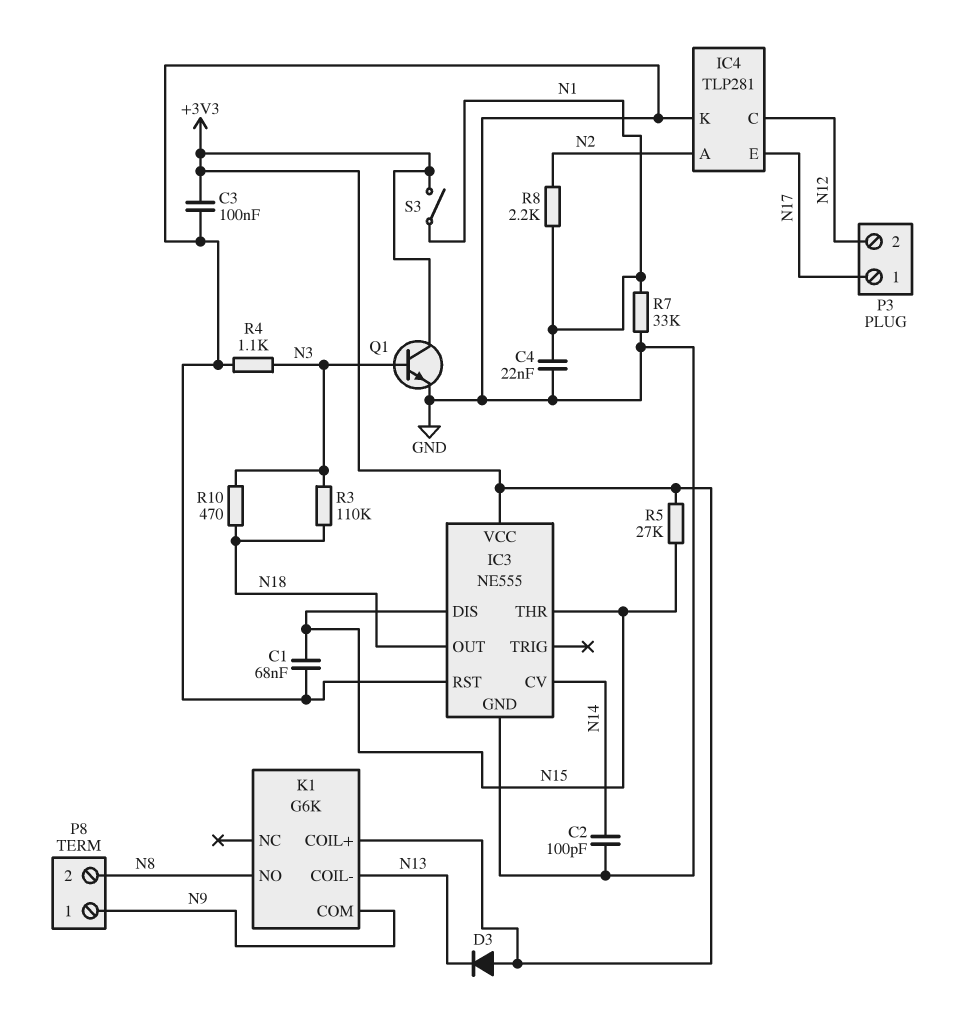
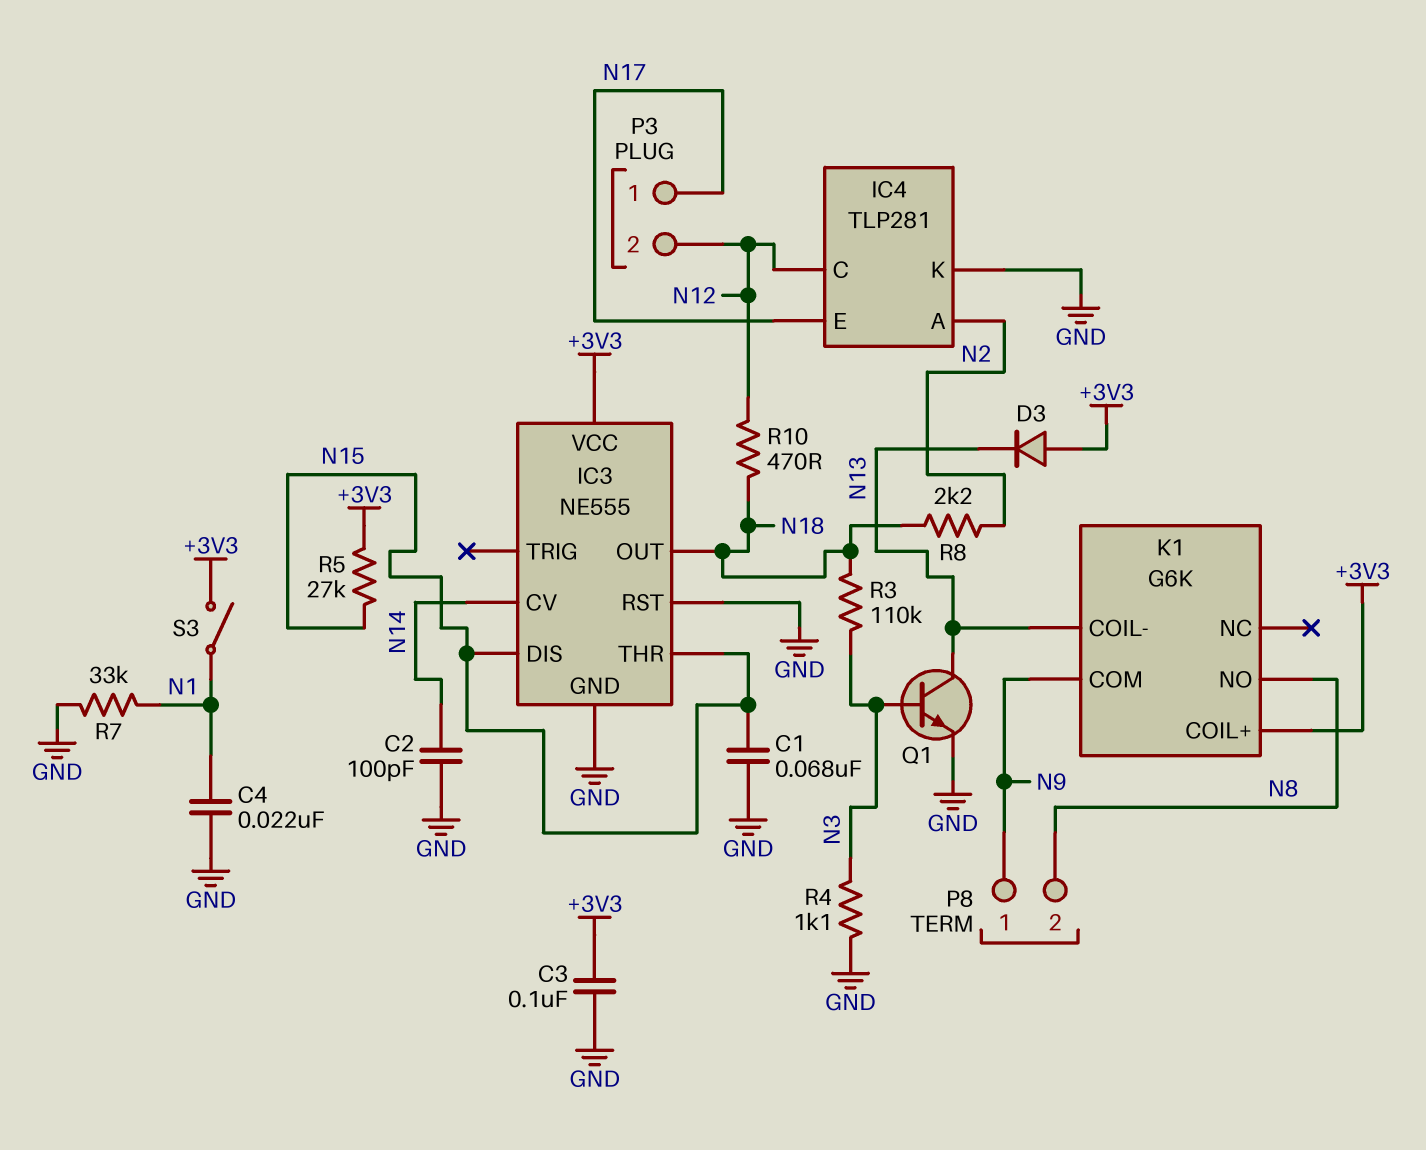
Q1: NPN (B N3, C +3V3, E GND) -> NPN (B N3, C N13, E GND)
R8: 2.2k (N1, N2) -> 2.2k (N2, N18)
R10: 470 (N3, N18) -> 470 (N12, N18)

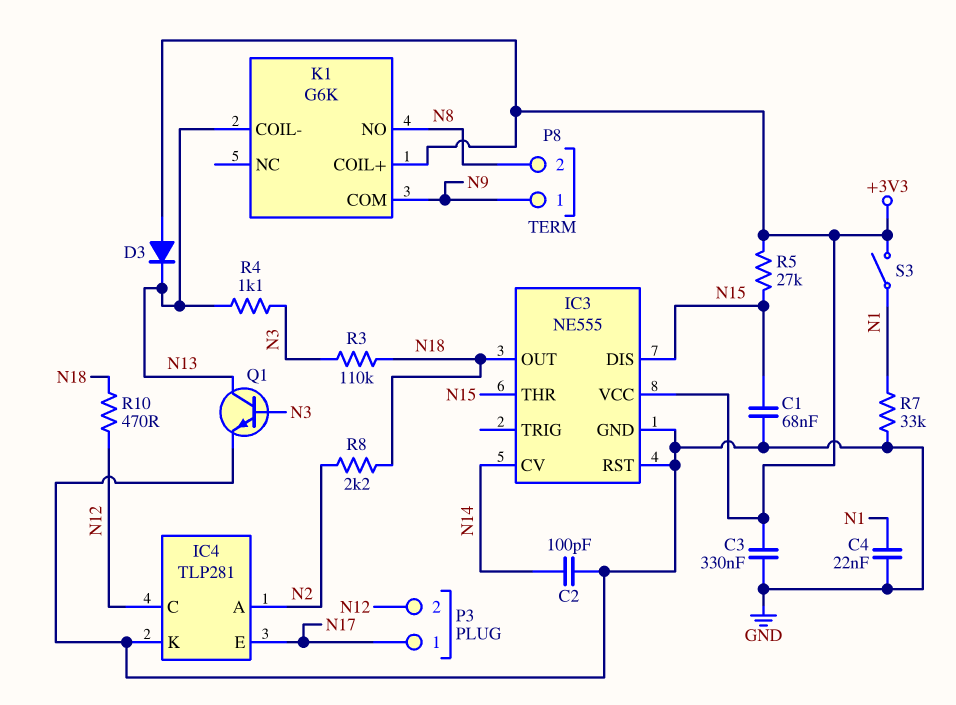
C3: 100nF (+3V3, GND) -> 330nF (+3V3, GND)
R4: 1.1k (GND, N3) -> 1.1k (N3, N13)

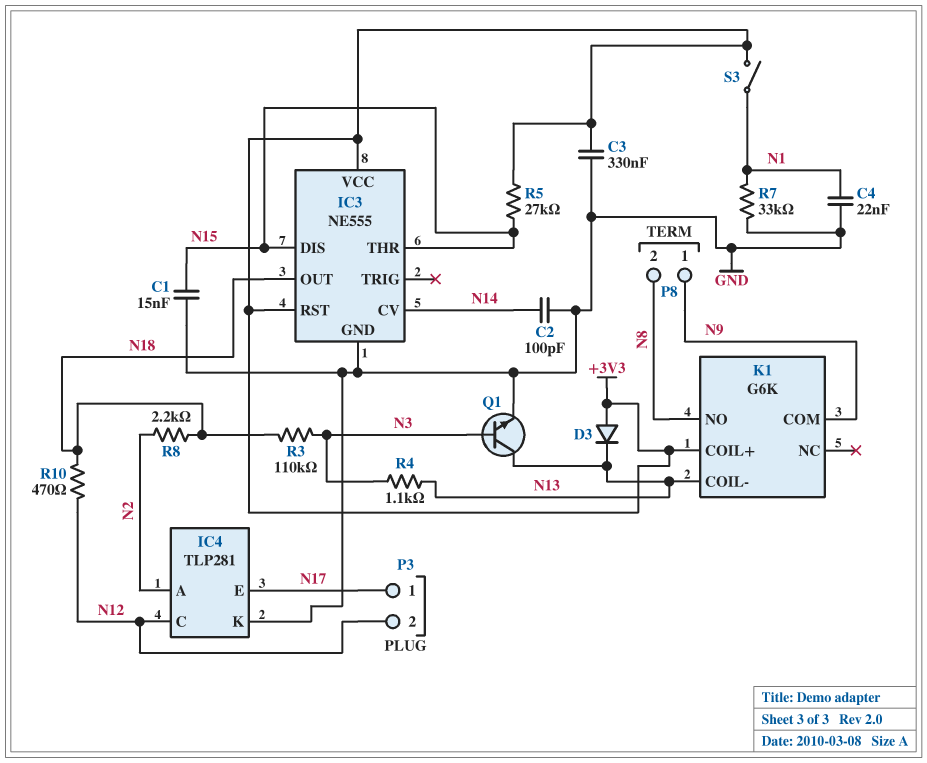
C1: 68nF (GND, N15) -> 15nF (GND, N15)
IC3 pin RST: GND -> +3V3

